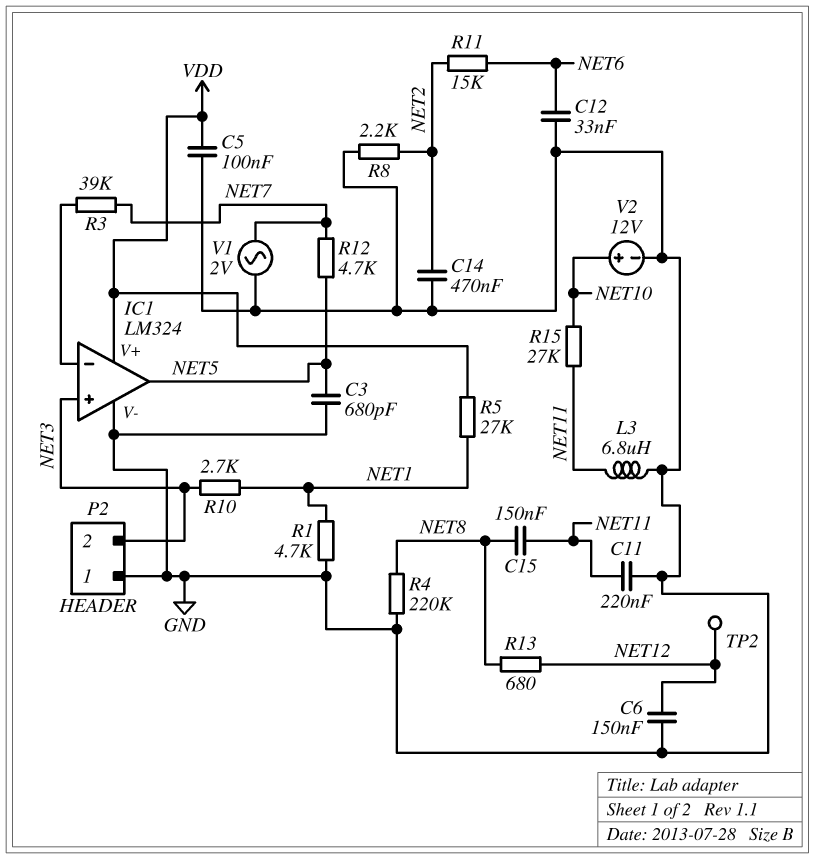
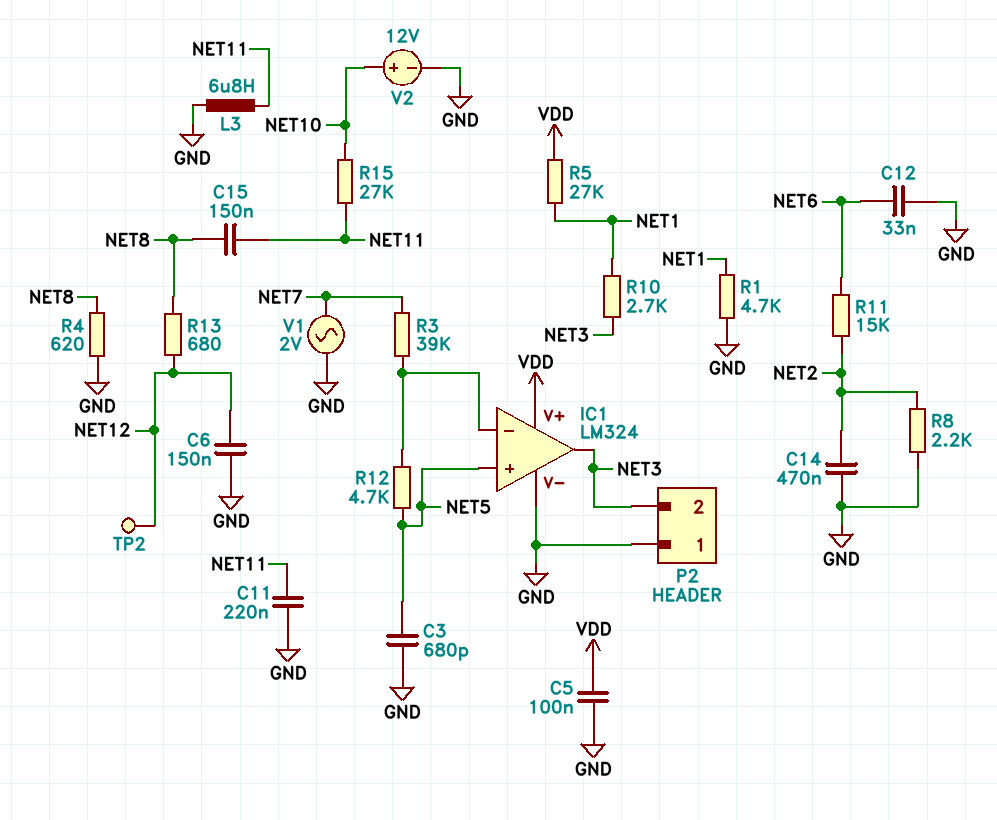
IC1 pin in+: NET3 -> NET5
IC1 pin out: NET5 -> NET3
R4: 220k (GND, NET8) -> 620 (GND, NET8)
R12: 4.7k (NET5, NET7) -> 4.7k (IC1/in-, NET5)

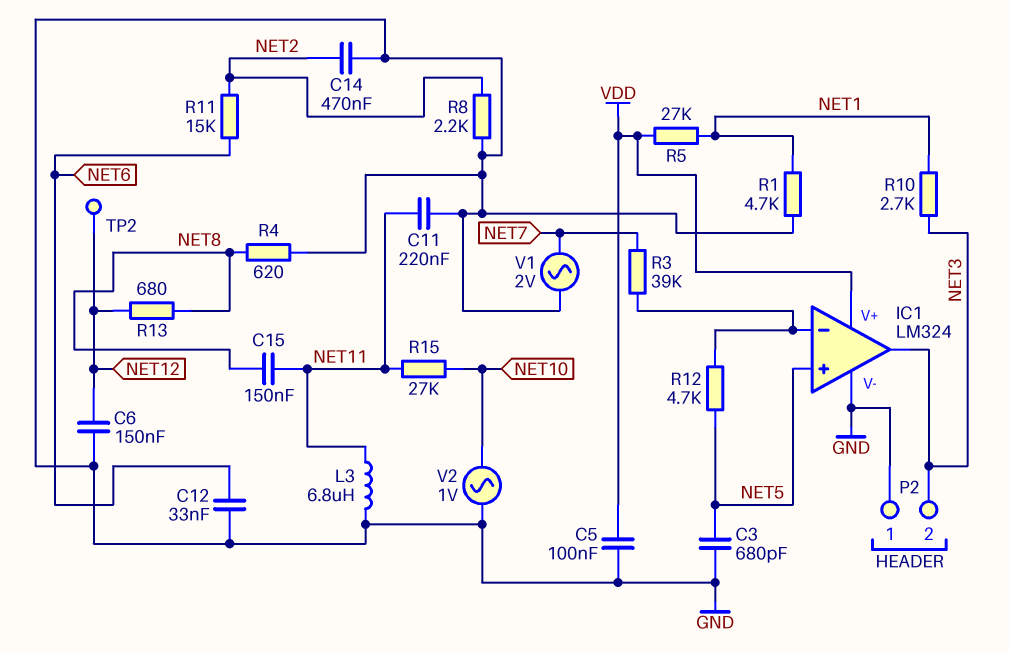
V2: 12V (plus NET10, minus GND) -> AC 1V (GND, NET10)

